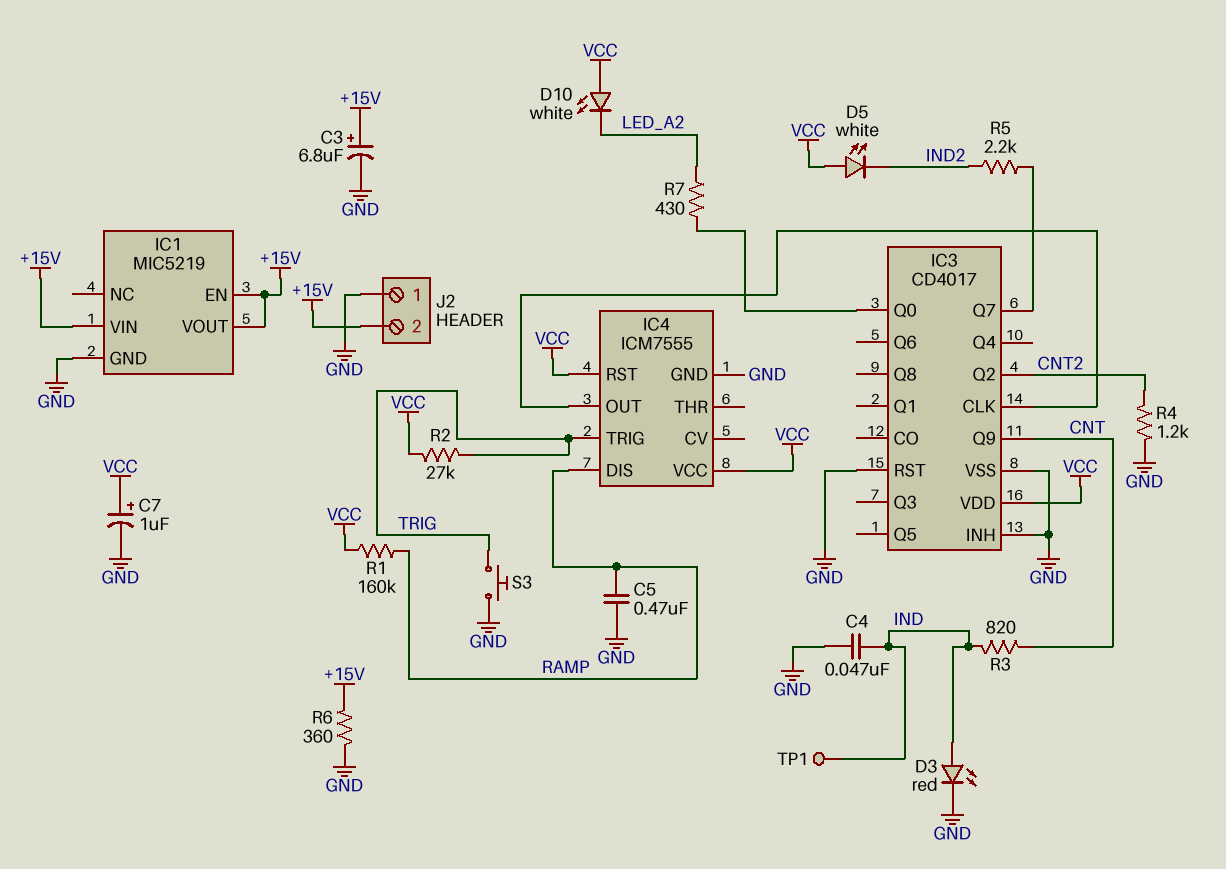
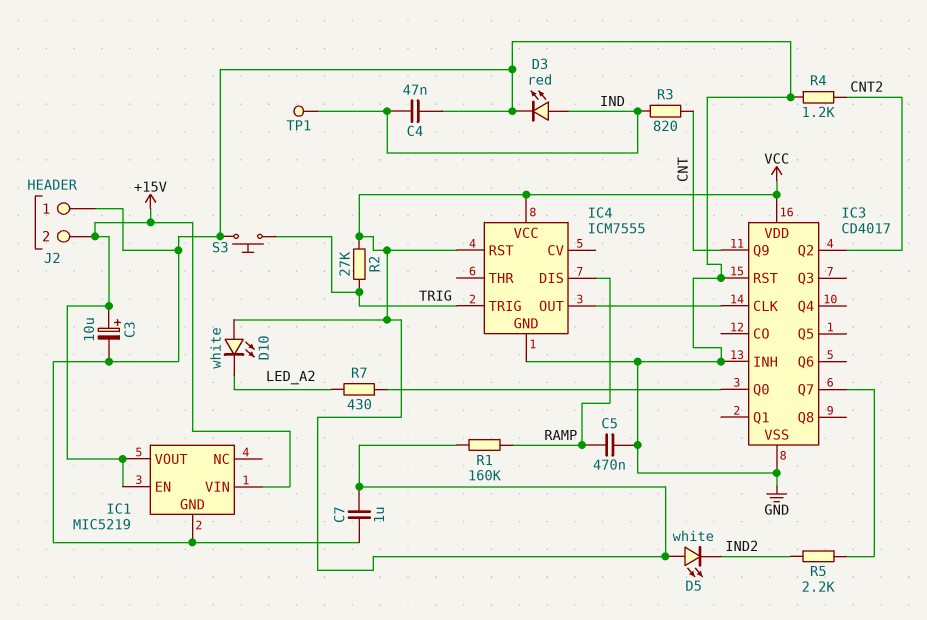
C3: 6.8uF (plus +15V, minus GND) -> 10uF (plus +15V, minus GND)
C7: 1uF (plus VCC, minus GND) -> 1uF (GND, VCC)
R6: 360 (+15V, GND) -> none

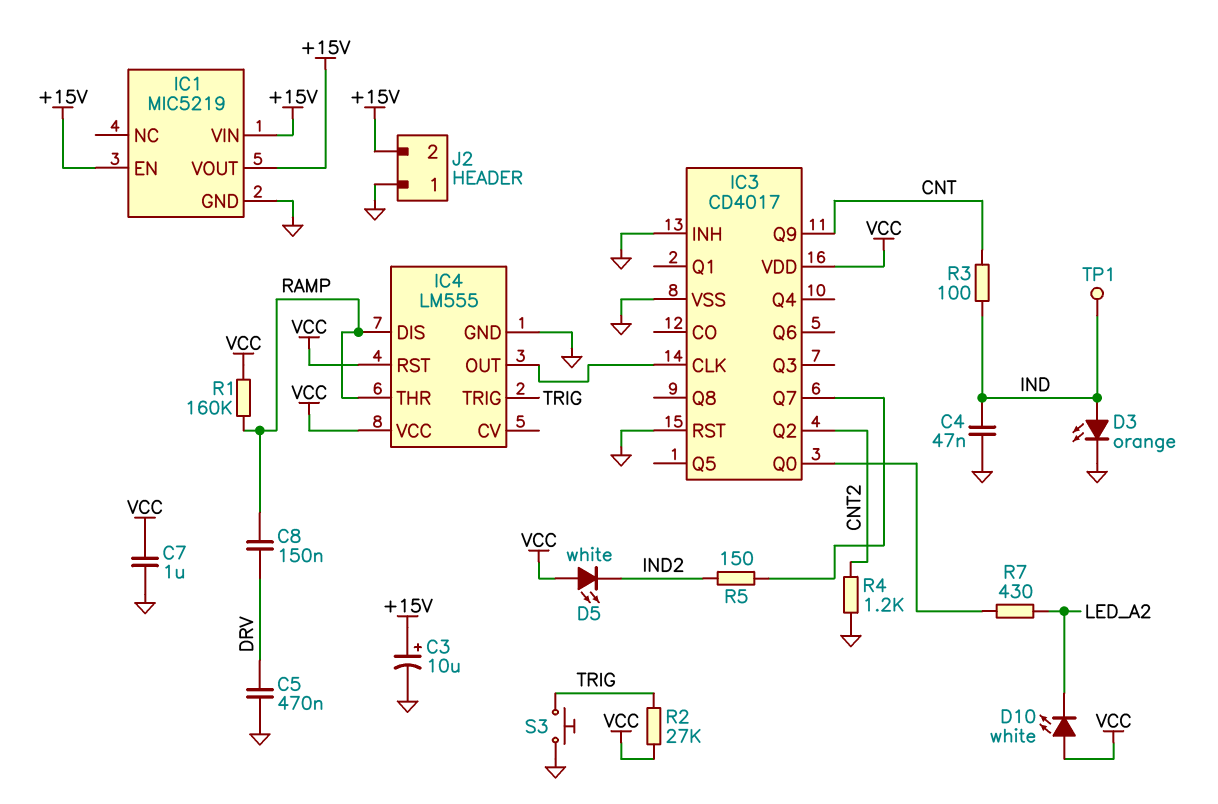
C5: 470nF (GND, RAMP) -> 470nF (DRV, GND)
C8: none -> 150nF (DRV, RAMP)
D3: LED red (A IND, K GND) -> LED orange (A IND, K GND)
IC4: ICM7555 -> LM555
IC4 pin THR: none -> RAMP
R3: 820 (CNT, IND) -> 100 (CNT, IND)
R5: 2.2k (IC3/Q7, IND2) -> 150 (IC3/Q7, IND2)

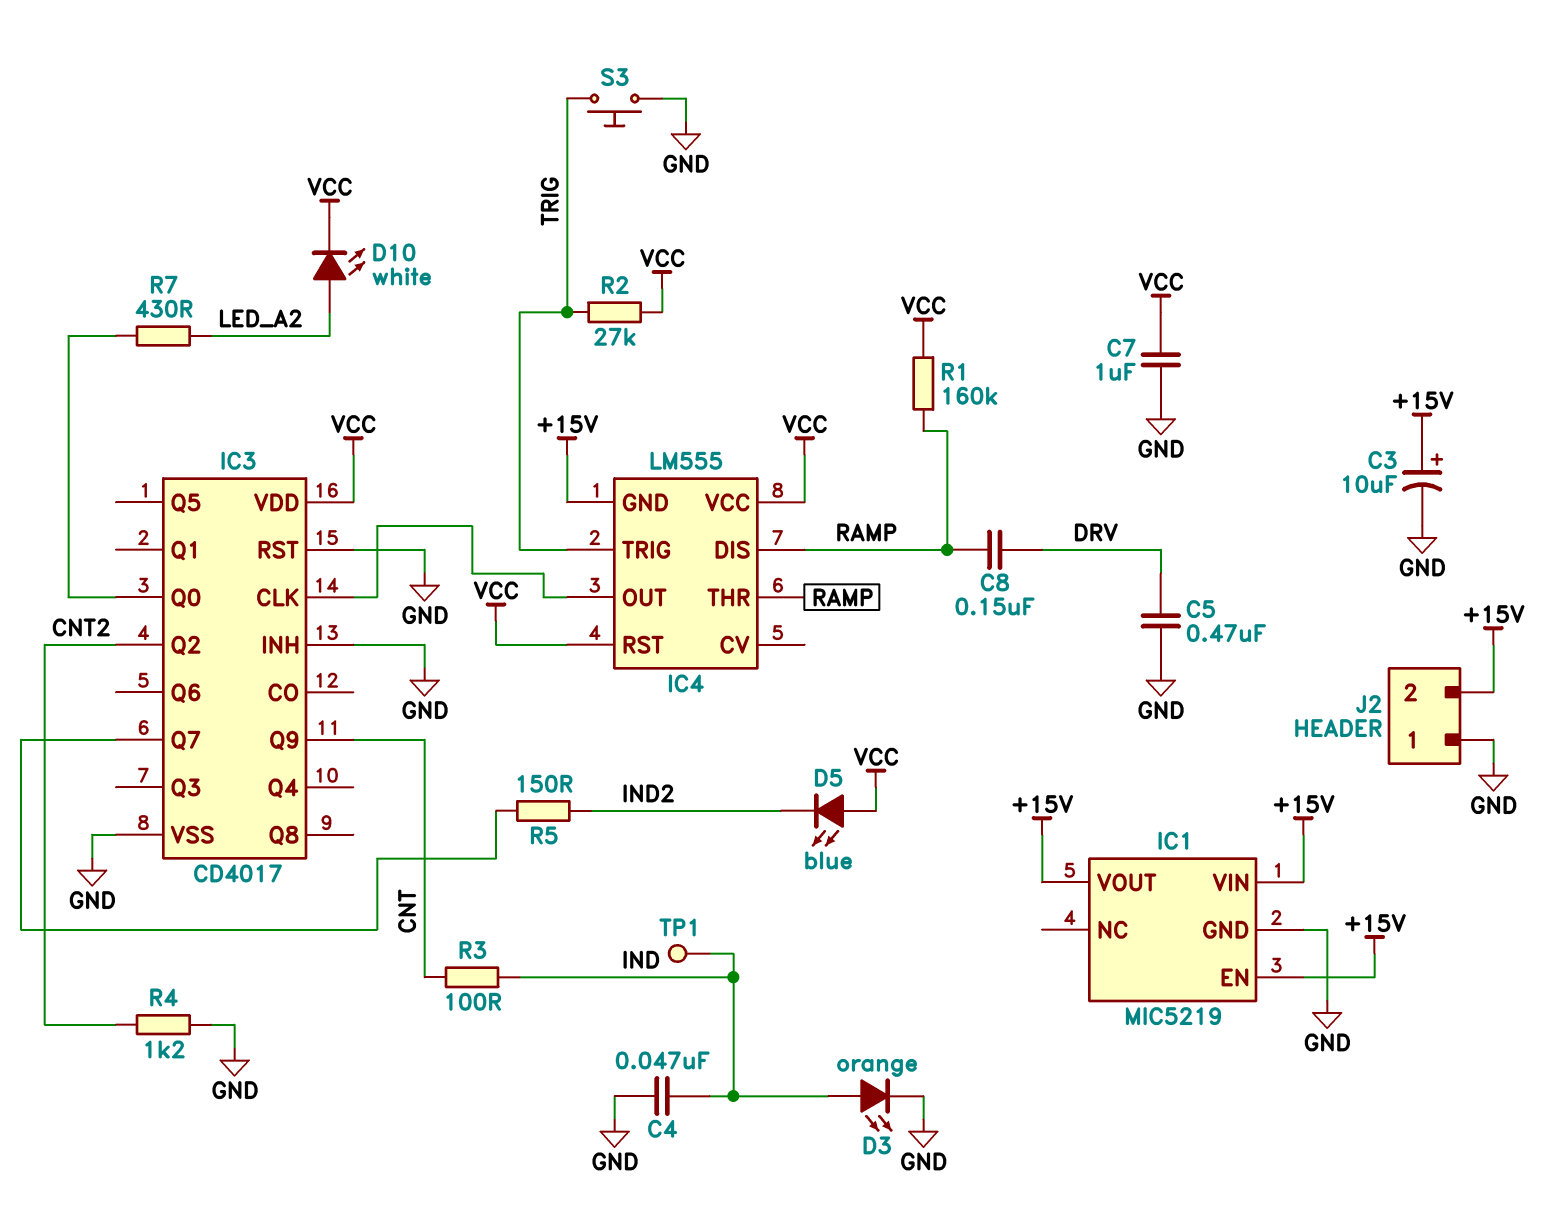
D5: LED white (A VCC, K IND2) -> LED blue (A VCC, K IND2)
D10: LED white (A VCC, K LED_A2) -> LED white (A LED_A2, K VCC)
IC4 pin GND: GND -> +15V

